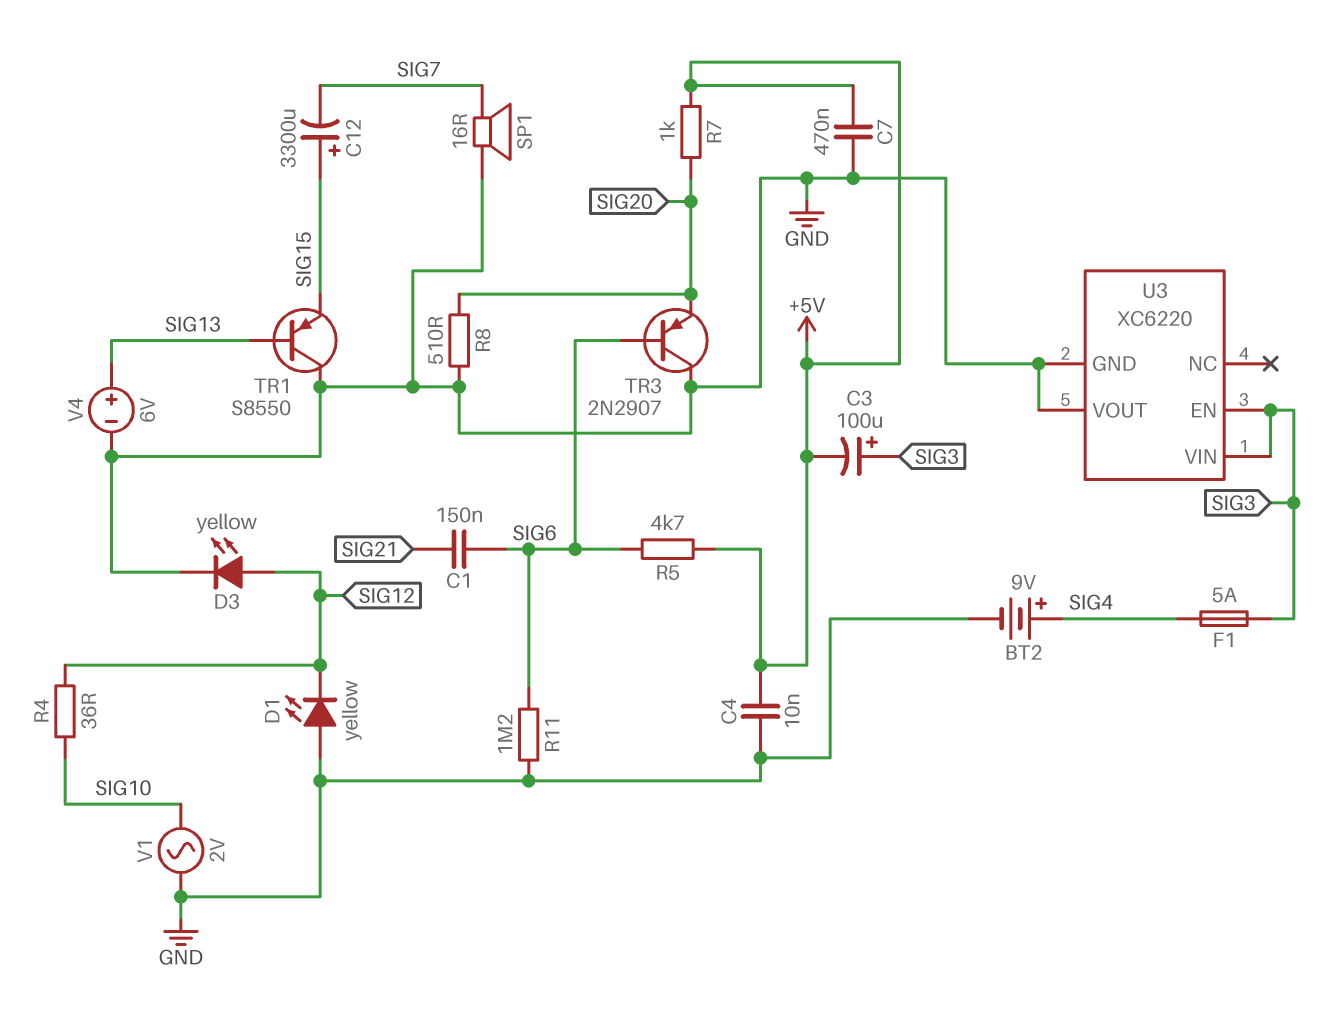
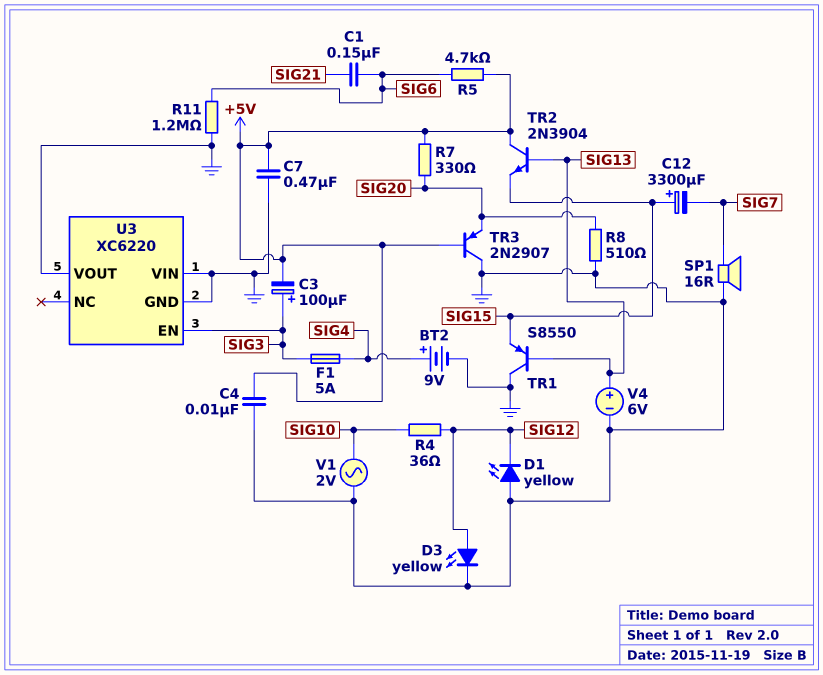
R7: 1k (+5V, SIG20) -> 330 (+5V, SIG20)
TR2: none -> NPN 2N3904 (B SIG13, C +5V, E SIG15)
TR3: PNP 2N2907 (B SIG6, C GND, E SIG20) -> PNP 2N2907 (B +5V, C GND, E SIG20)
U3 pin VIN: SIG3 -> GND

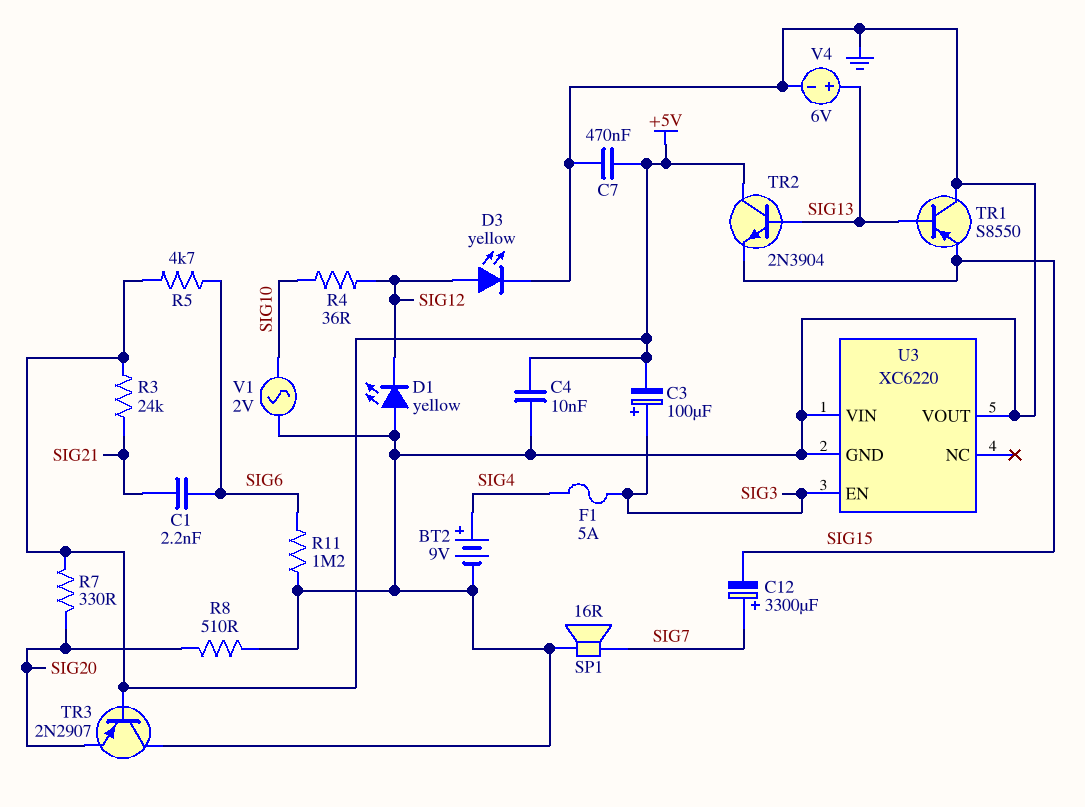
C1: 150nF (SIG6, SIG21) -> 2.2nF (SIG6, SIG21)
C12: 3300uF (plus SIG15, minus SIG7) -> 3300uF (plus SIG7, minus SIG15)
R3: none -> 24k (+5V, SIG21)

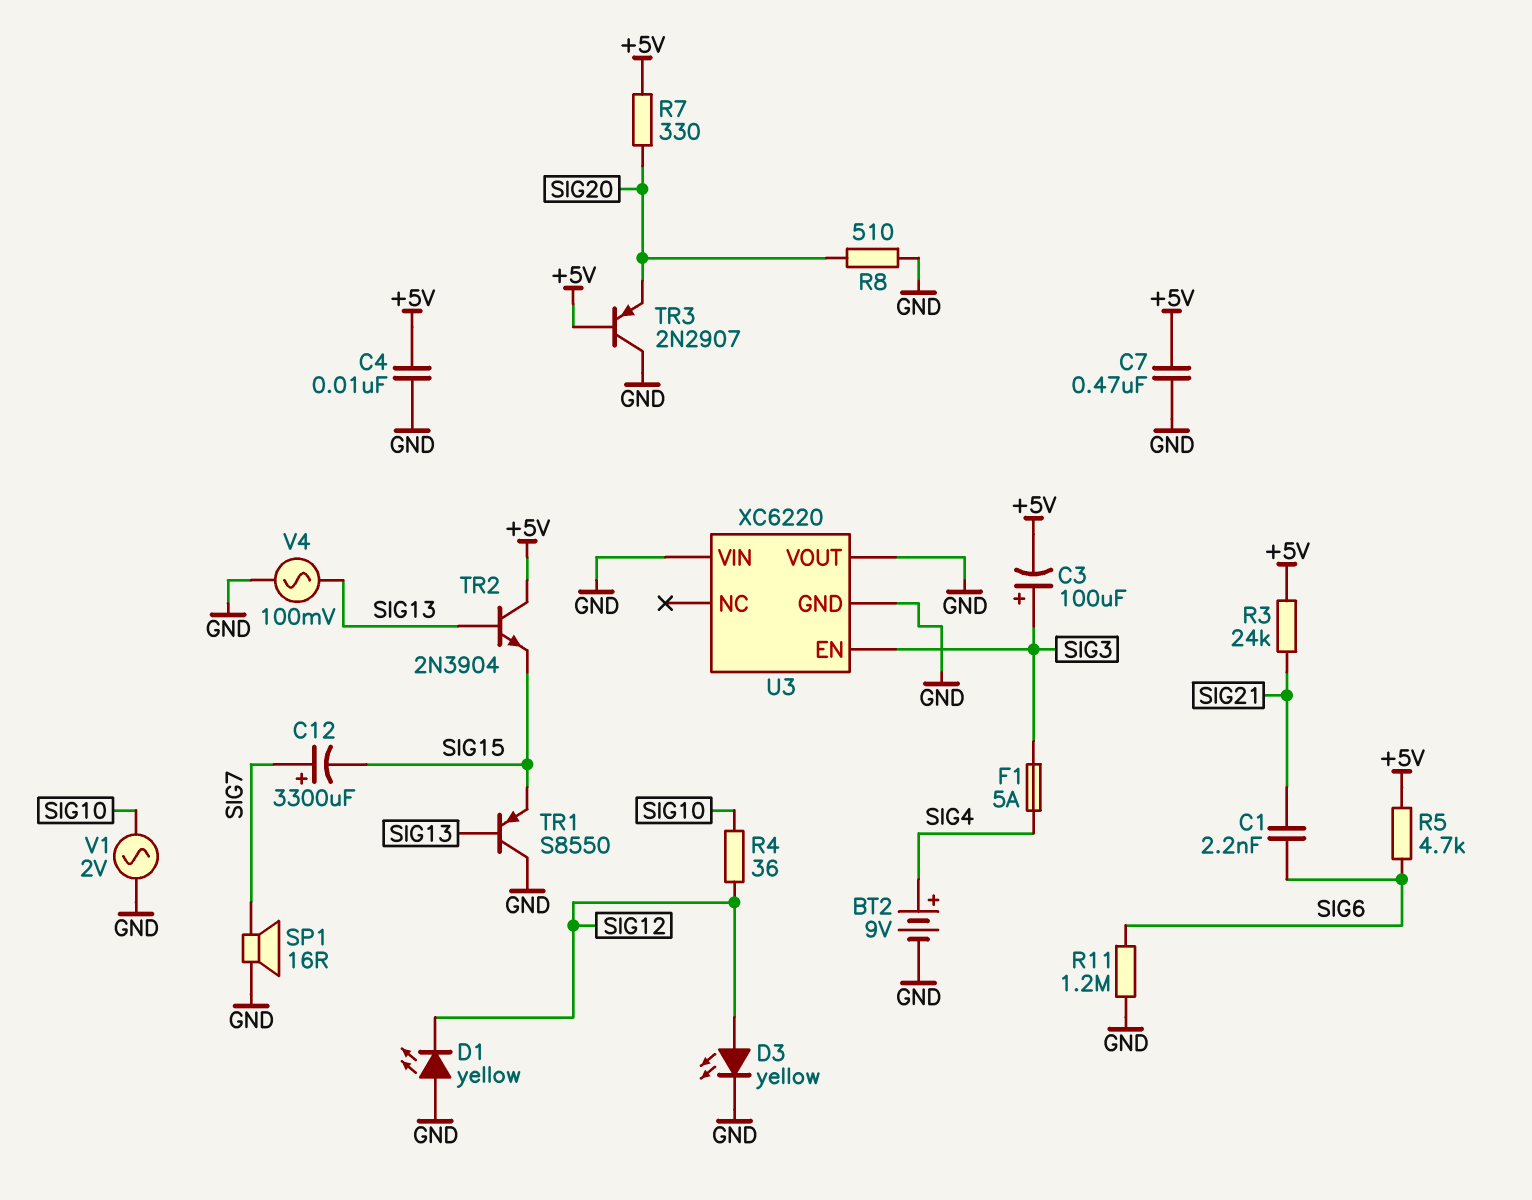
V4: 6V (plus SIG13, minus GND) -> AC 100mV (GND, SIG13)

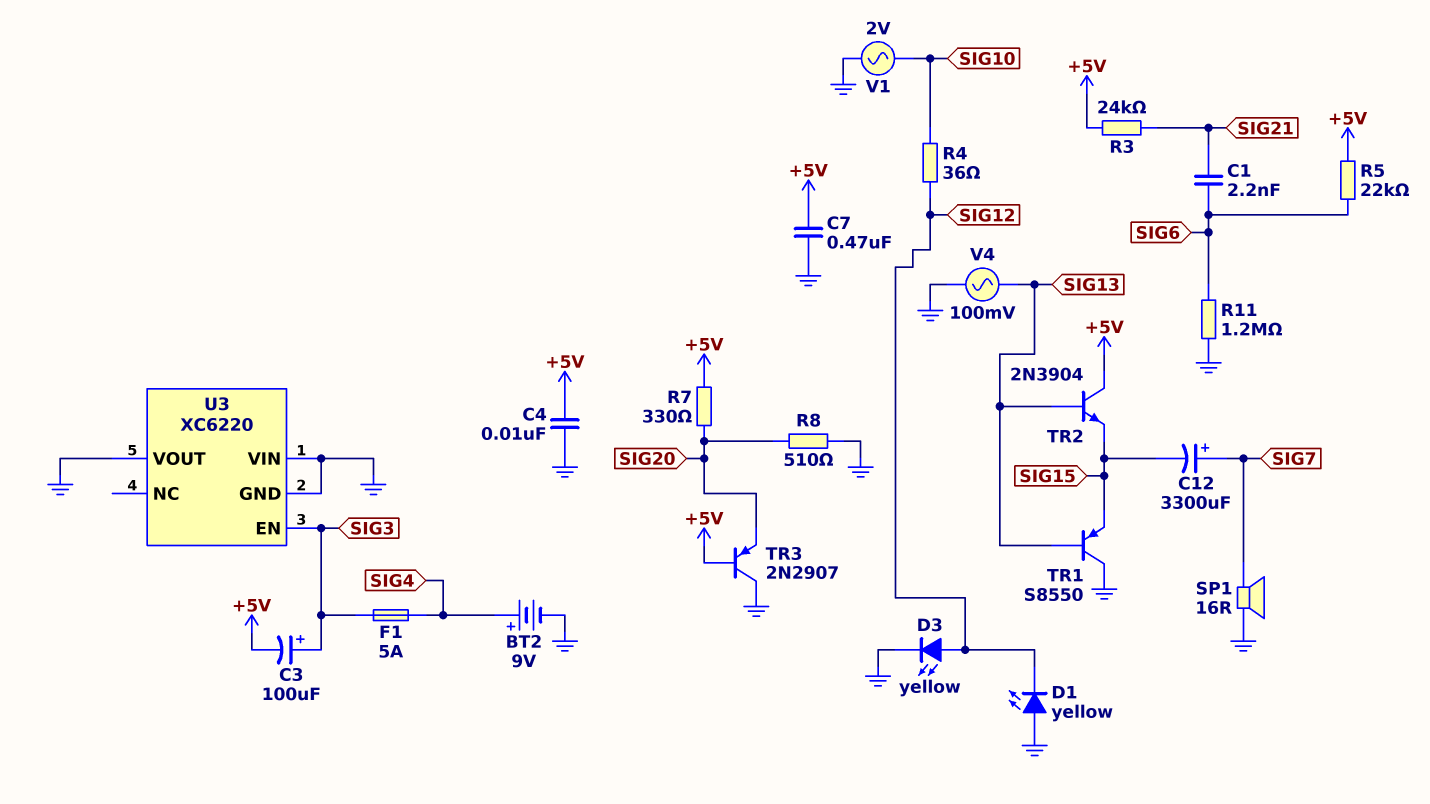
R5: 4.7k (+5V, SIG6) -> 22k (+5V, SIG6)

